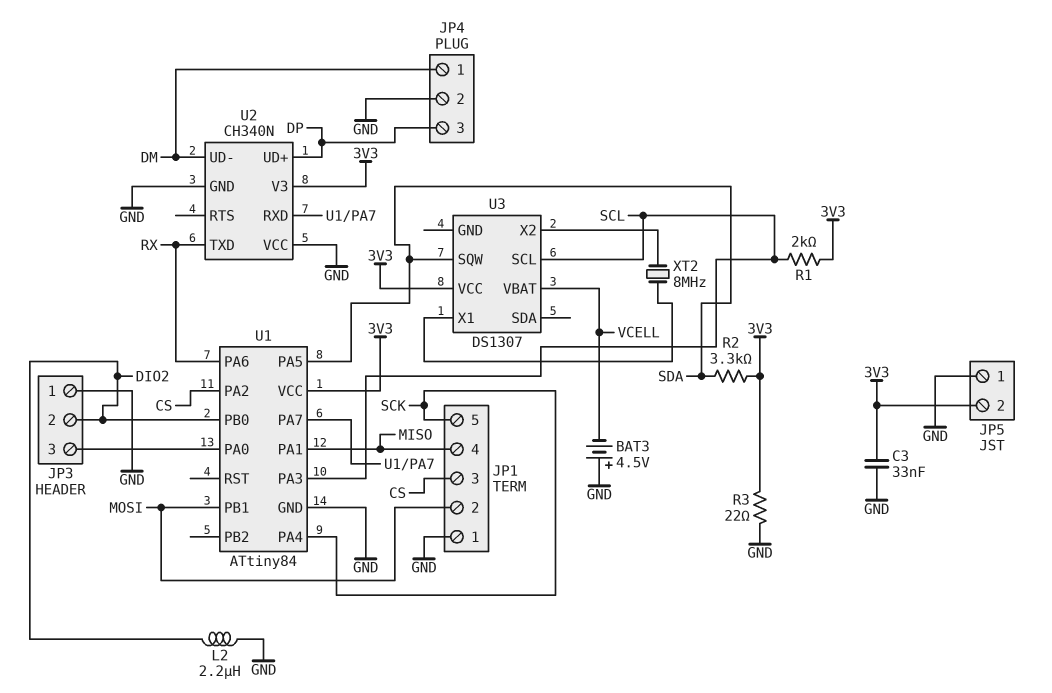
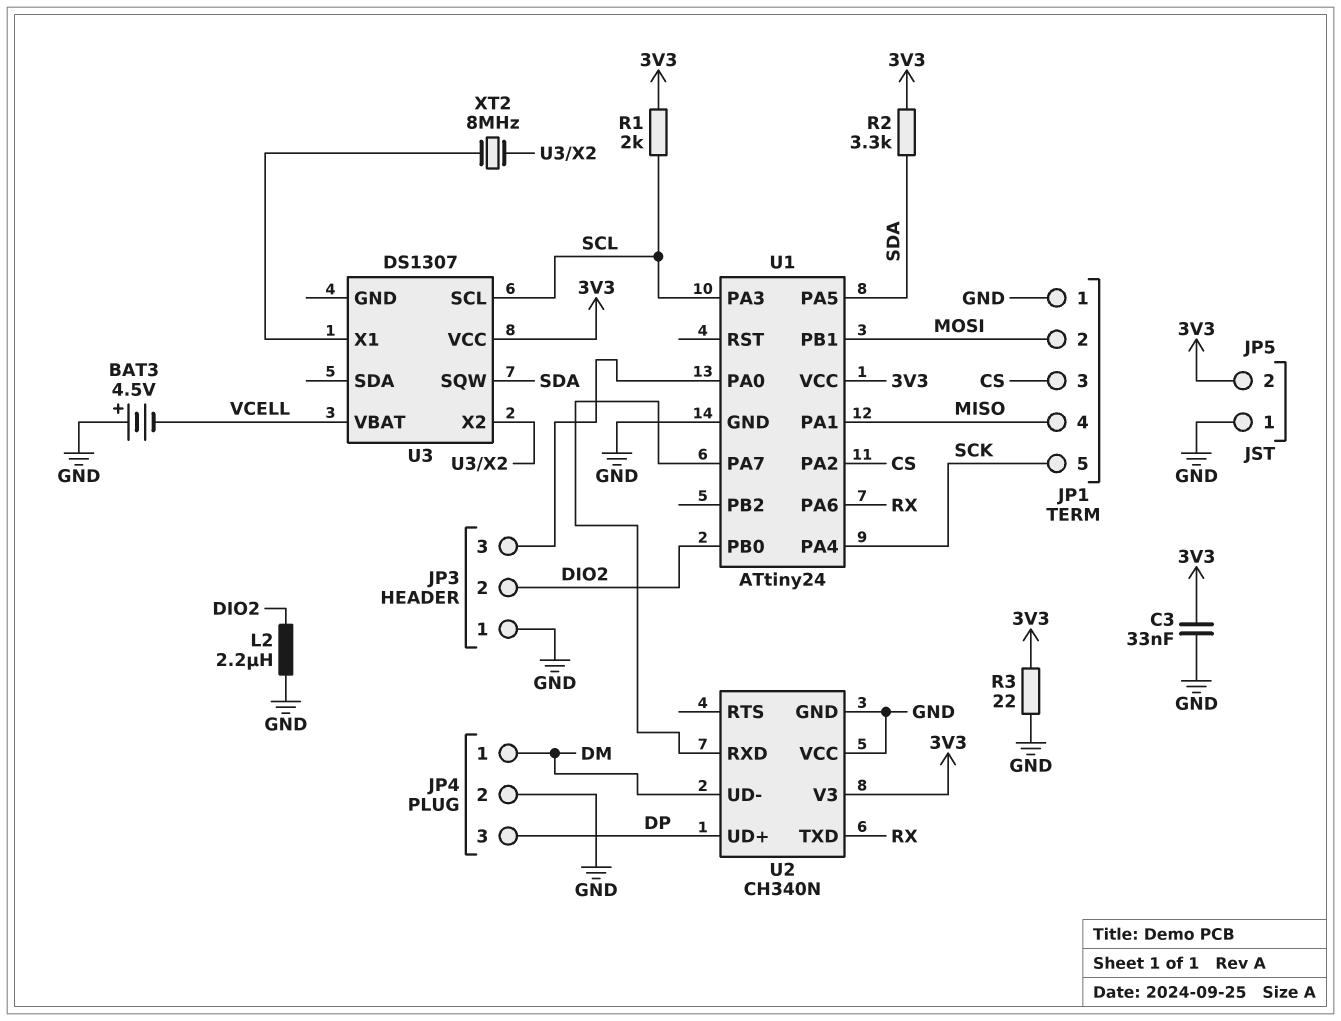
U1: ATtiny84 -> ATtiny24

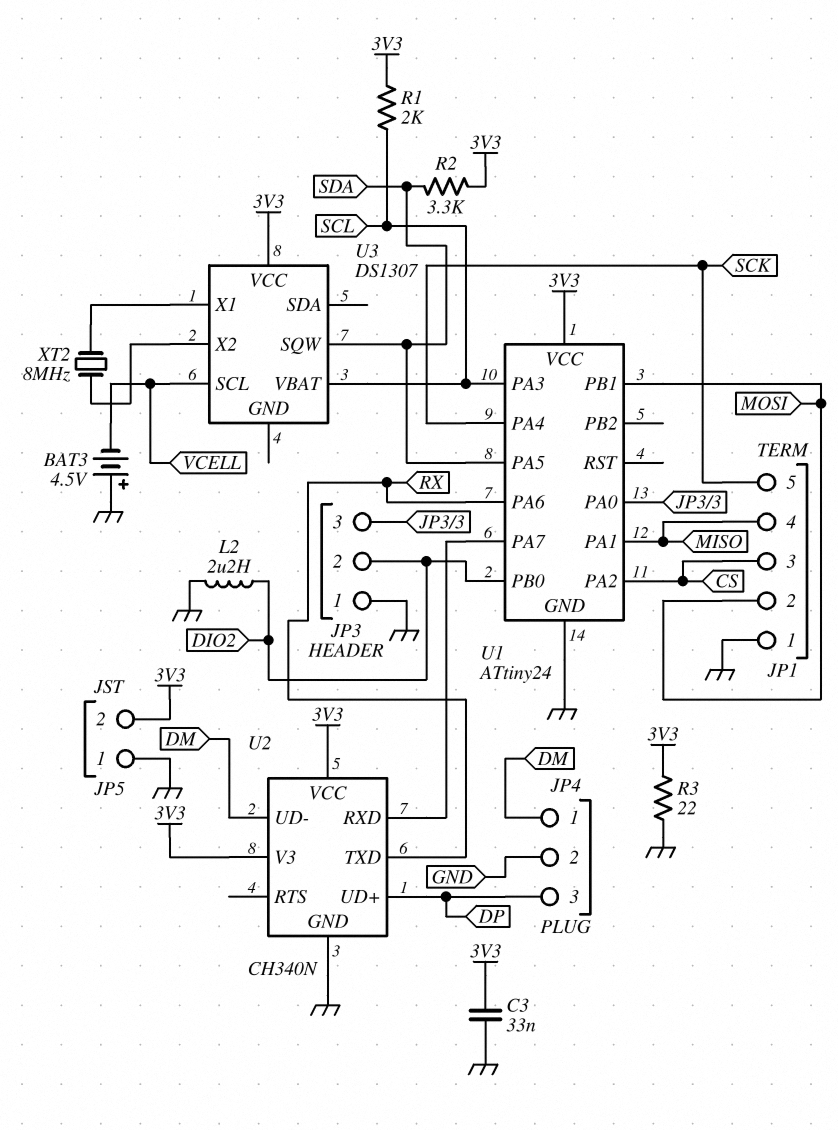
U2 pin VCC: GND -> 3V3
U3 pin SCL: SCL -> VCELL
U3 pin VBAT: VCELL -> SCL

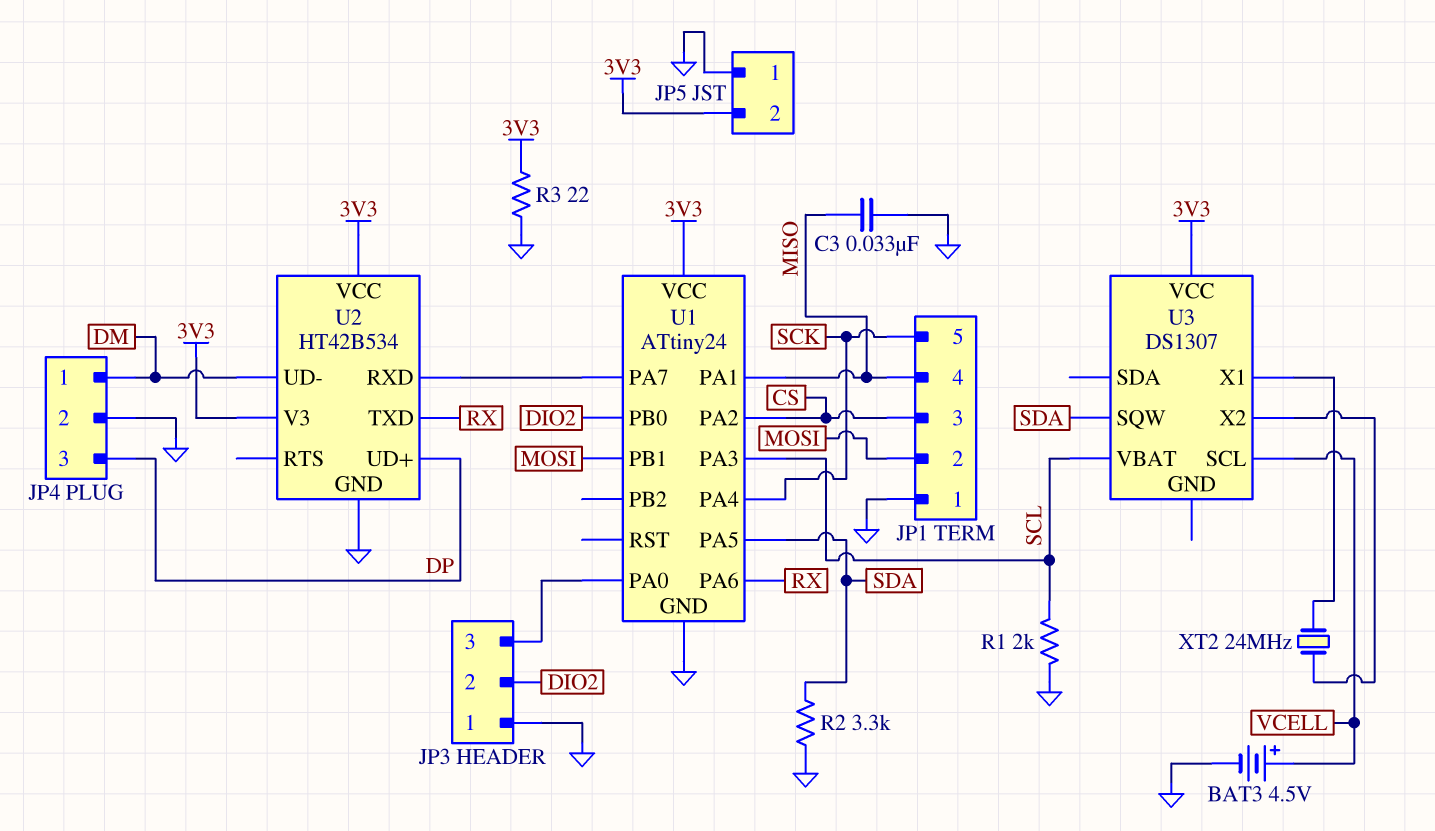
BAT3: 4.5V (plus GND, minus VCELL) -> 4.5V (plus VCELL, minus GND)
C3: 33nF (3V3, GND) -> 33nF (GND, MISO)
L2: 2.2uH (DIO2, GND) -> none
R1: 2k (3V3, SCL) -> 2k (GND, SCL)
R2: 3.3k (3V3, SDA) -> 3.3k (GND, SDA)
U2: CH340N -> HT42B534
XT2: 8MHz (U3/X1, U3/X2) -> 24MHz (U3/X1, U3/X2)

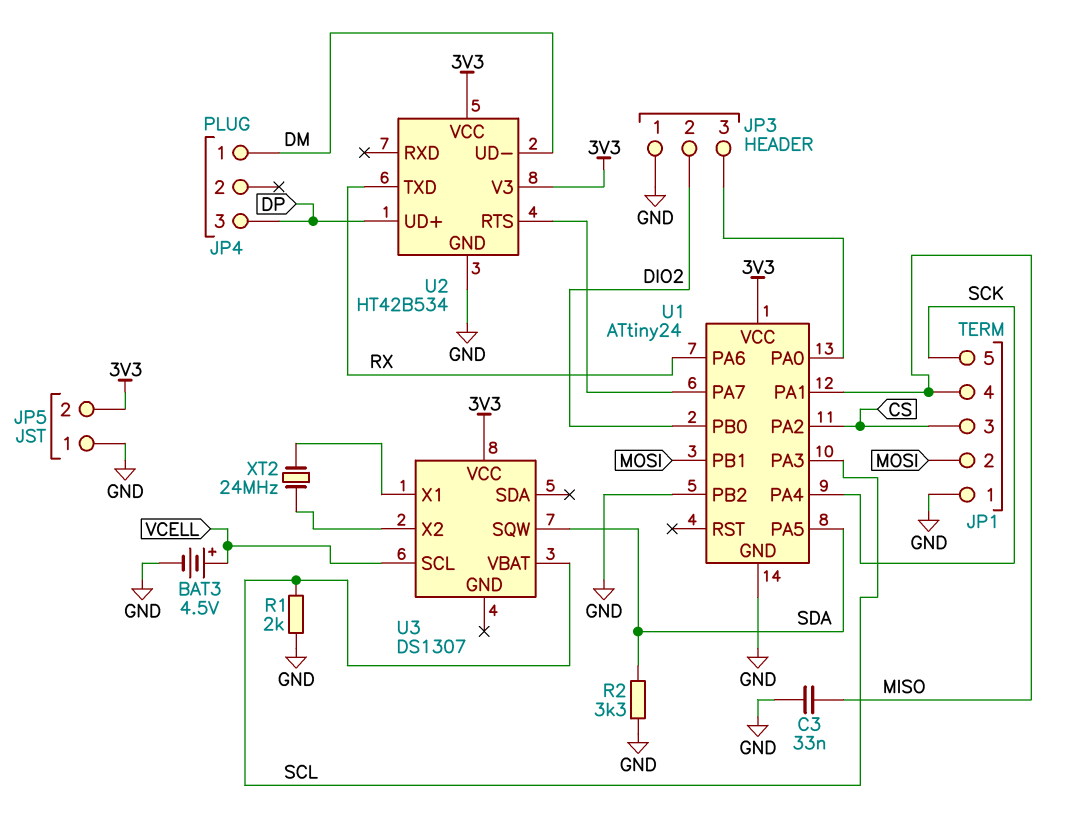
JP4 pin 2: GND -> none
R3: 22 (3V3, GND) -> none
U1 pin PB2: none -> GND
U2 pin RTS: none -> U1/PA7
U2 pin RXD: U1/PA7 -> none

